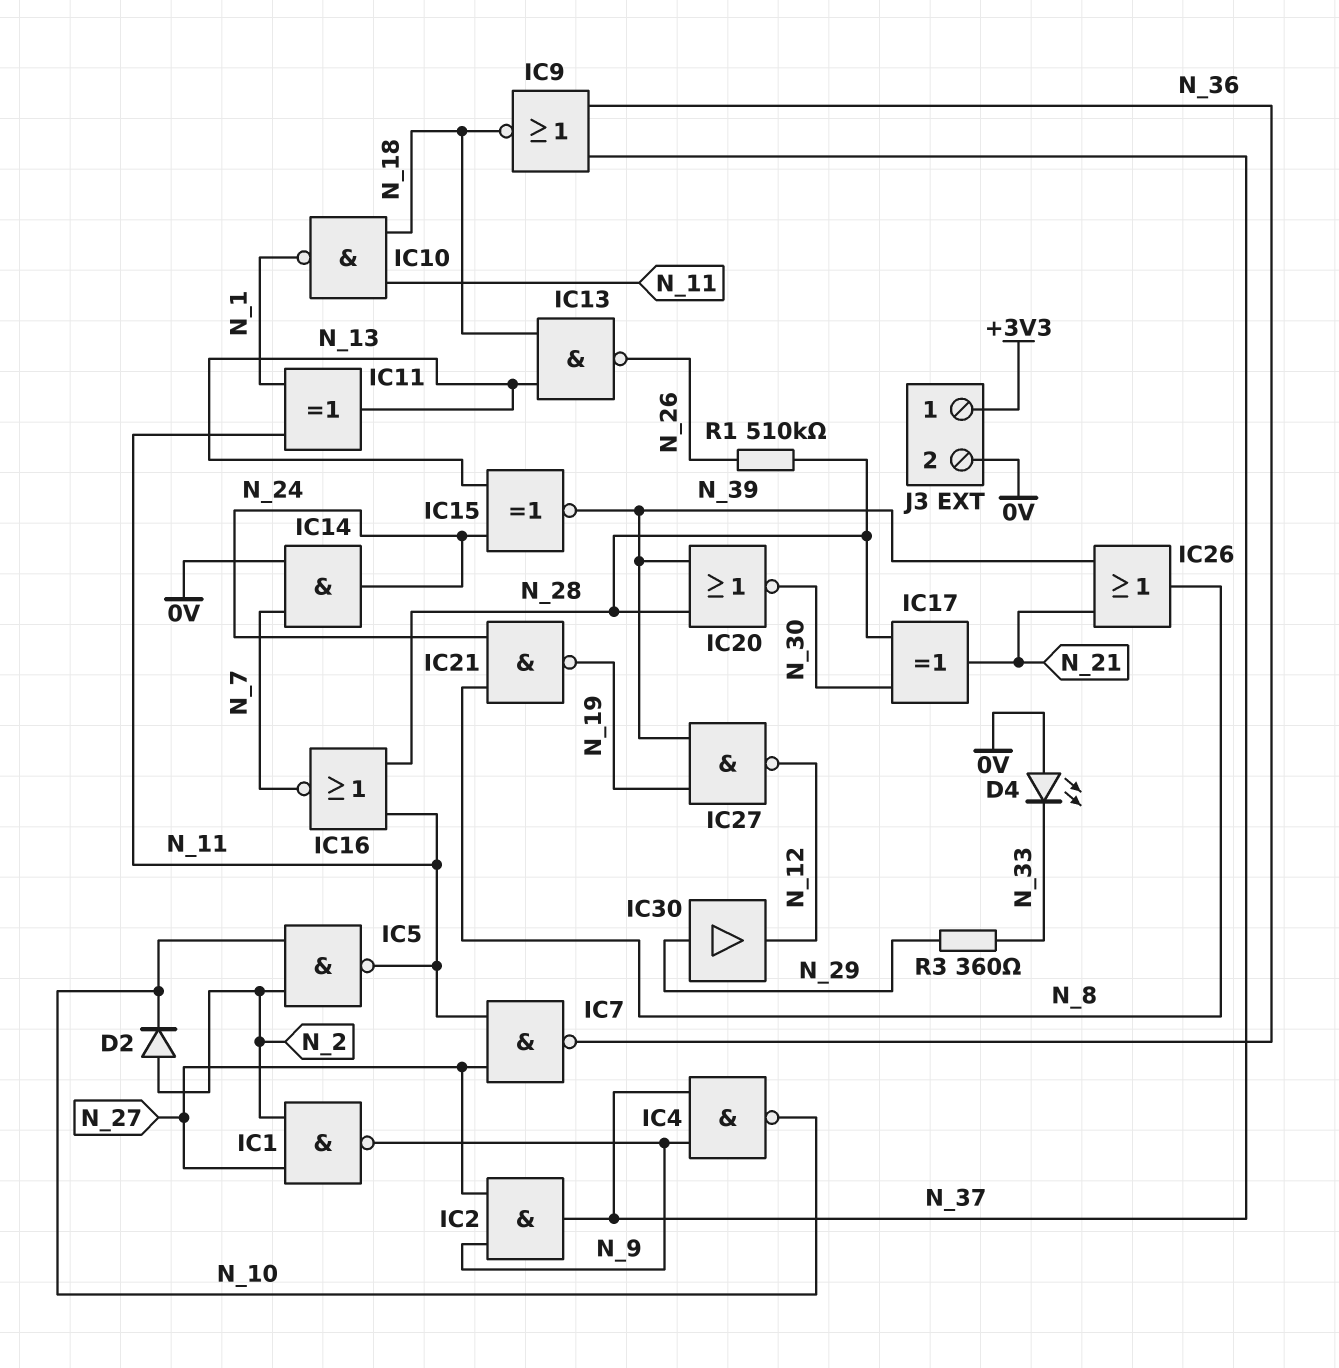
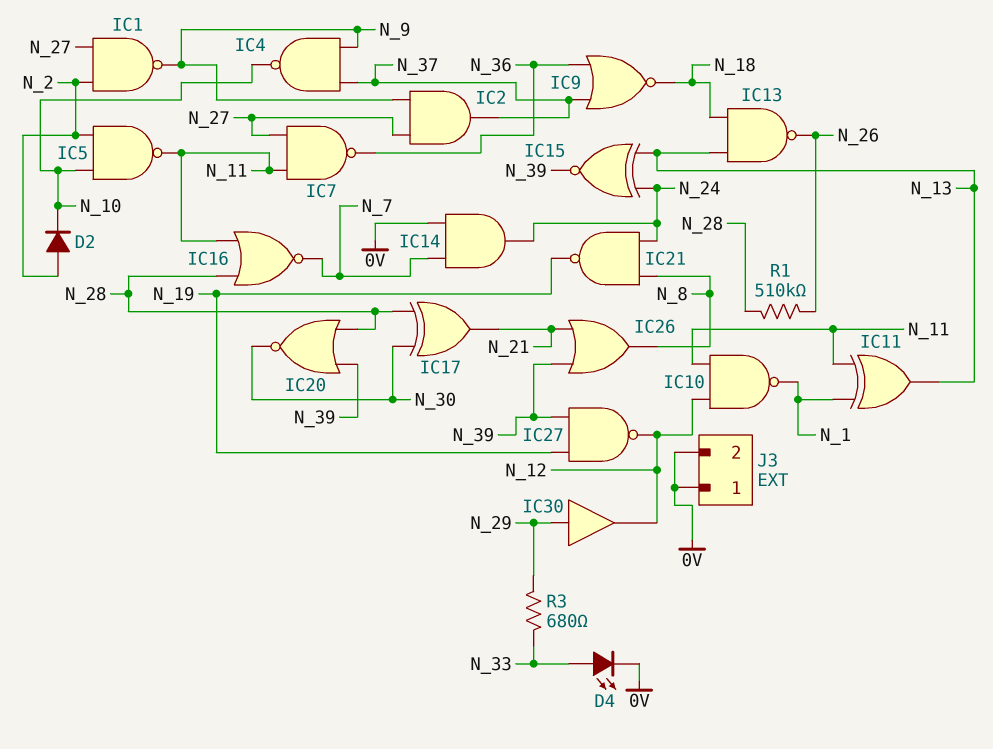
D4: LED (A 0V, K N_33) -> LED (A N_33, K 0V)
IC10: NAND (in N_11, in N_18, out N_1) -> NAND (in N_11, in N_12, out N_1)
J3 pin 1: +3V3 -> 0V
R3: 360 (N_29, N_33) -> 680 (N_29, N_33)

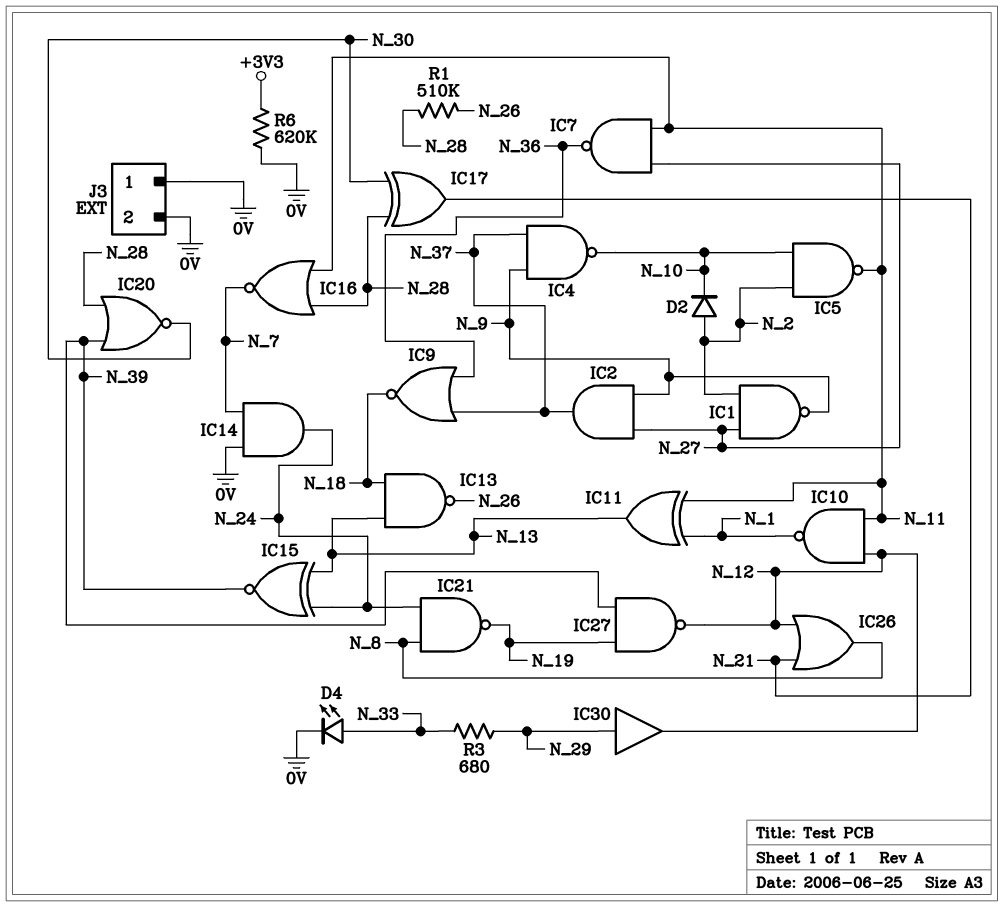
IC26: OR (in N_21, in N_39, out N_8) -> OR (in N_12, in N_21, out N_8)
R6: none -> 620k (+3V3, 0V)

